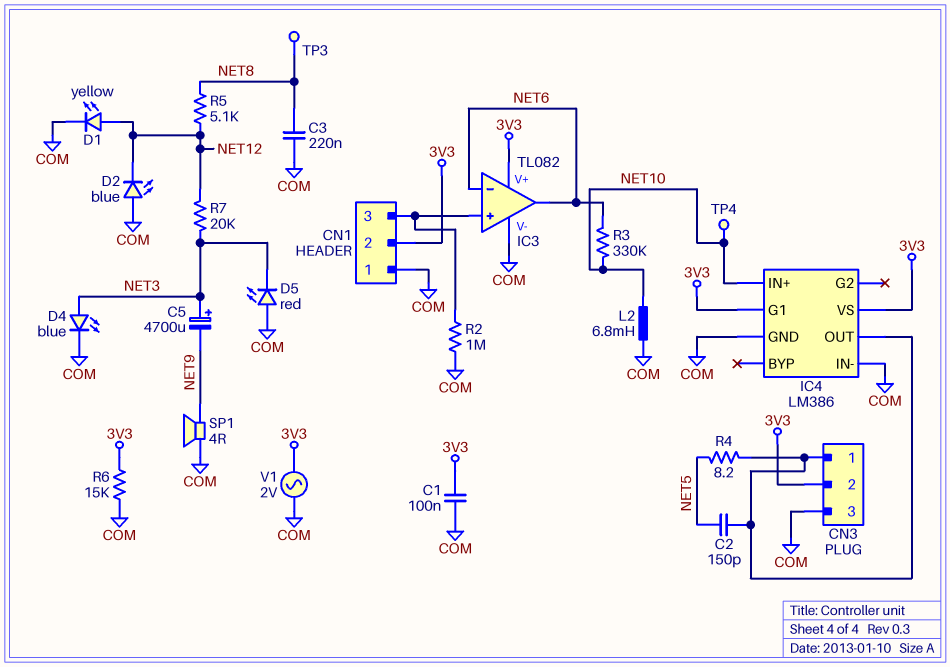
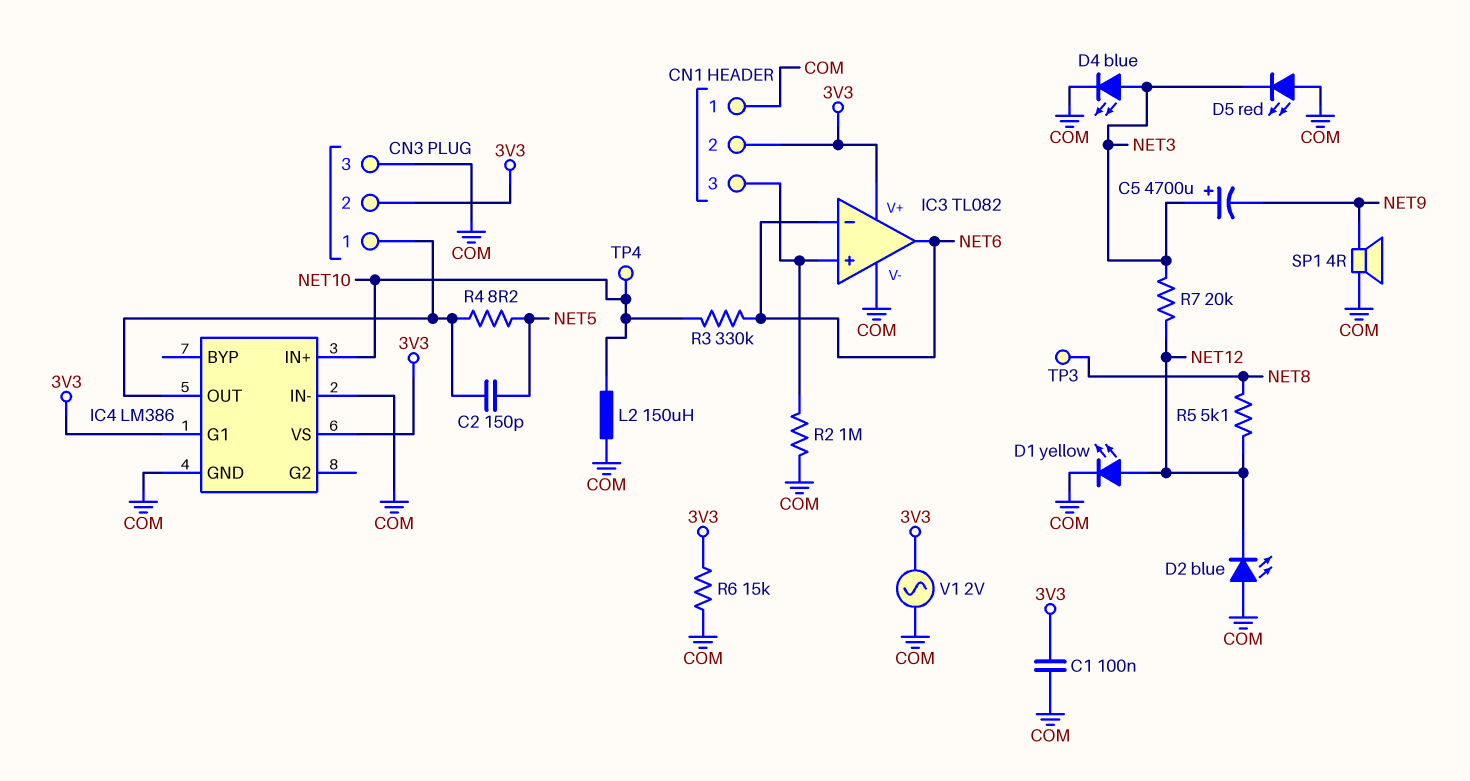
C3: 220nF (COM, NET8) -> none
L2: 6.8mH (COM, NET10) -> 150uH (COM, NET10)

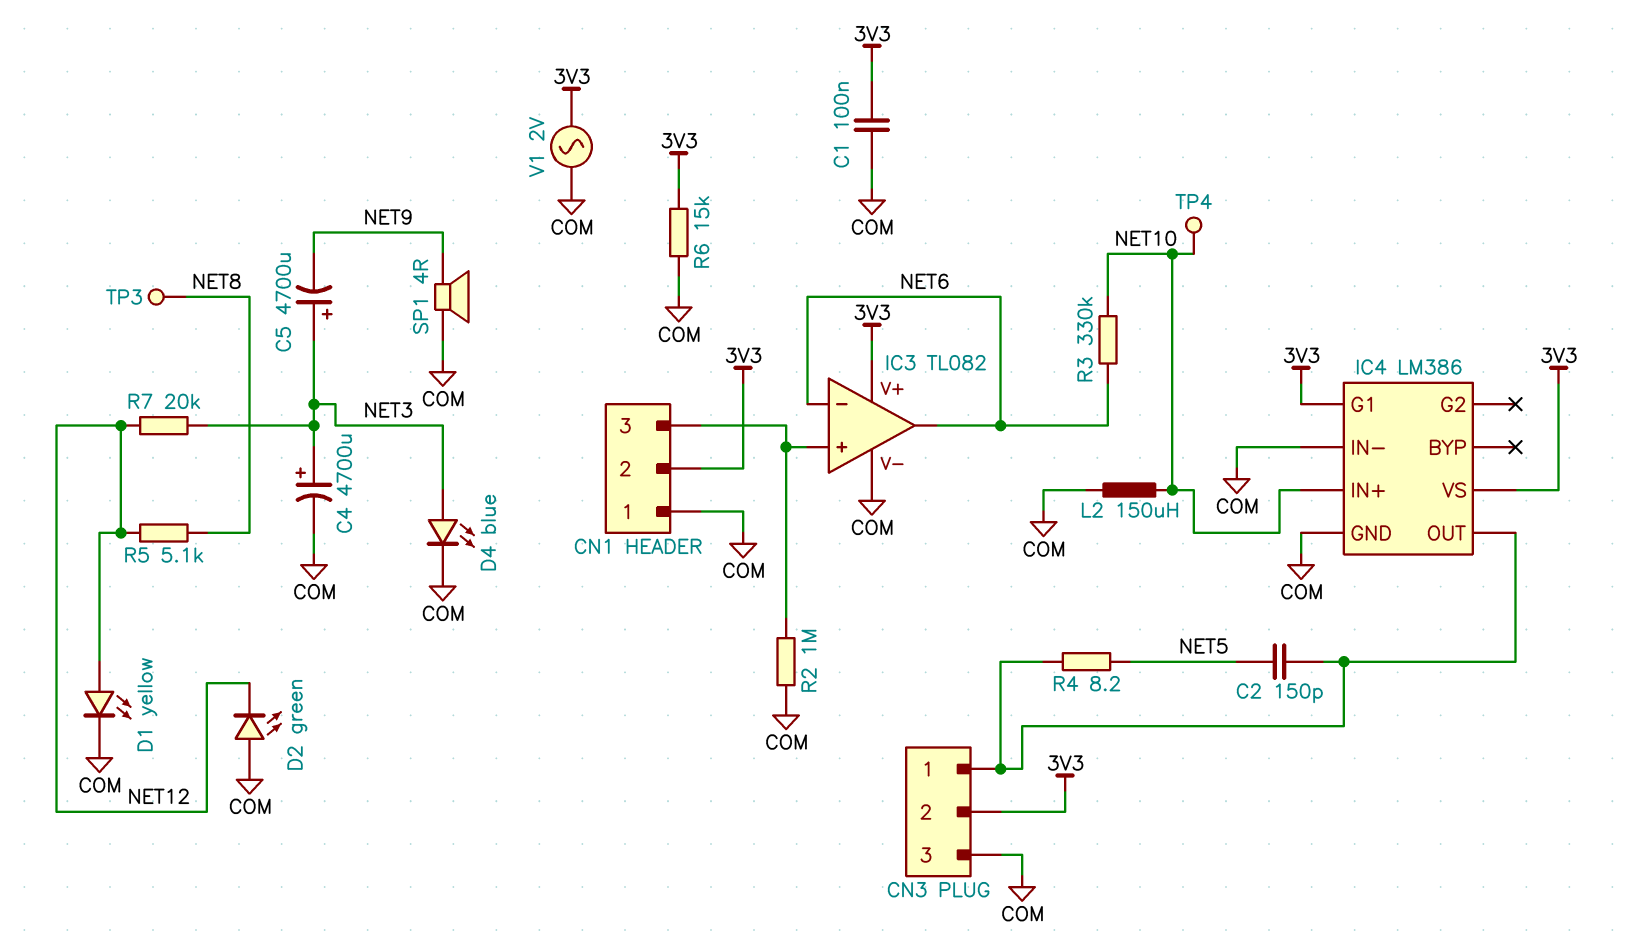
C4: none -> 4700uF (plus NET3, minus COM)
D2: LED blue (A COM, K NET12) -> LED green (A COM, K NET12)
D5: LED red (A COM, K NET3) -> none

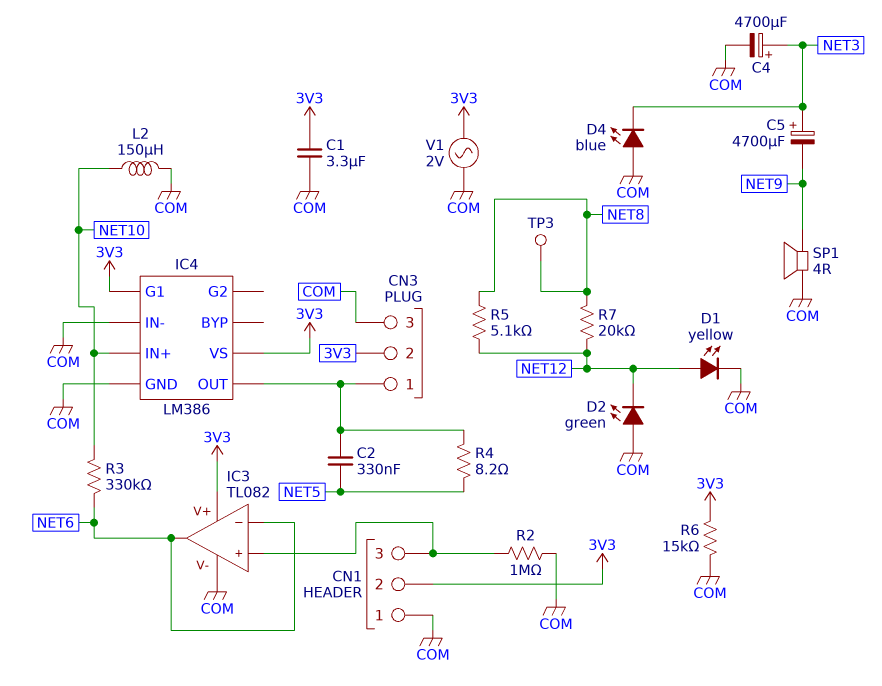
C1: 100nF (3V3, COM) -> 3.3uF (3V3, COM)
C2: 150pF (CN3/1, NET5) -> 330nF (CN3/1, NET5)
D4: LED blue (A NET3, K COM) -> LED blue (A COM, K NET3)
R7: 20k (NET3, NET12) -> 20k (NET8, NET12)
TP4: test point (NET10) -> none

